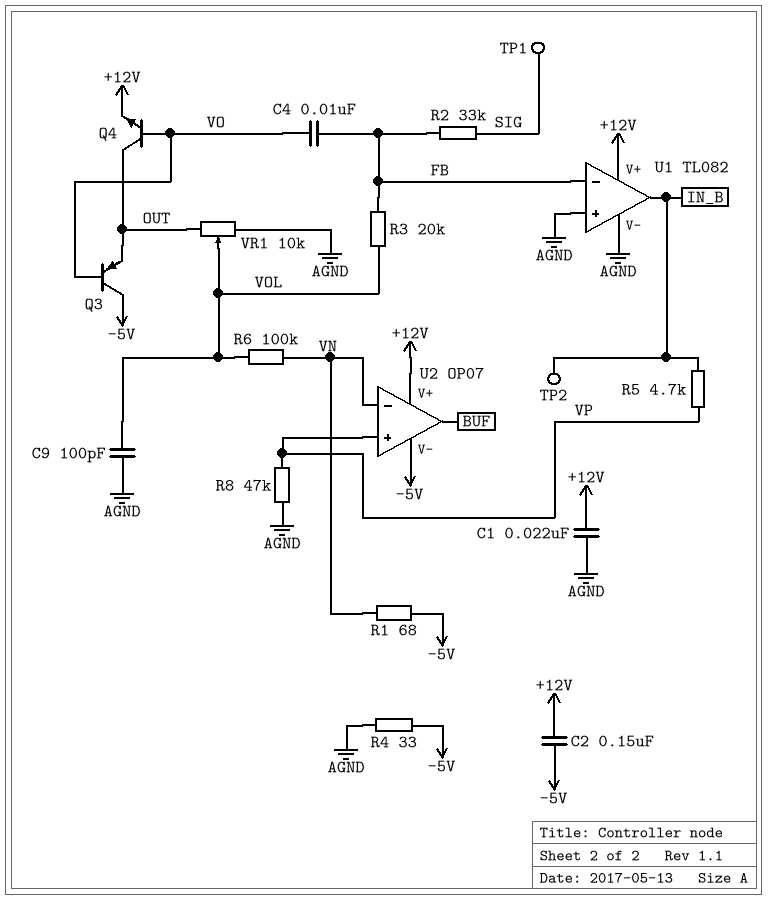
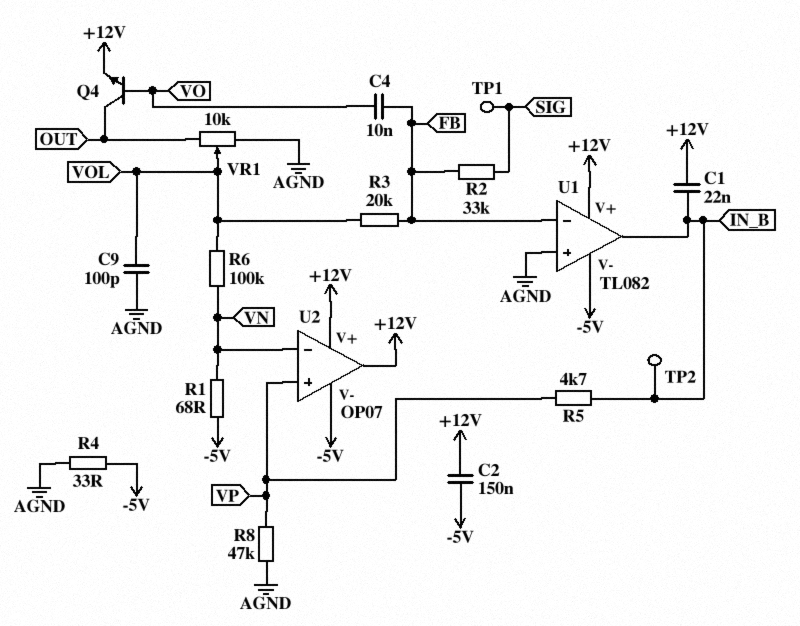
C1: 22nF (+12V, AGND) -> 22nF (+12V, IN_B)
Q3: PNP (B VO, C -5V, E OUT) -> none
U1 pin V-: AGND -> -5V
U2 pin out: BUF -> +12V

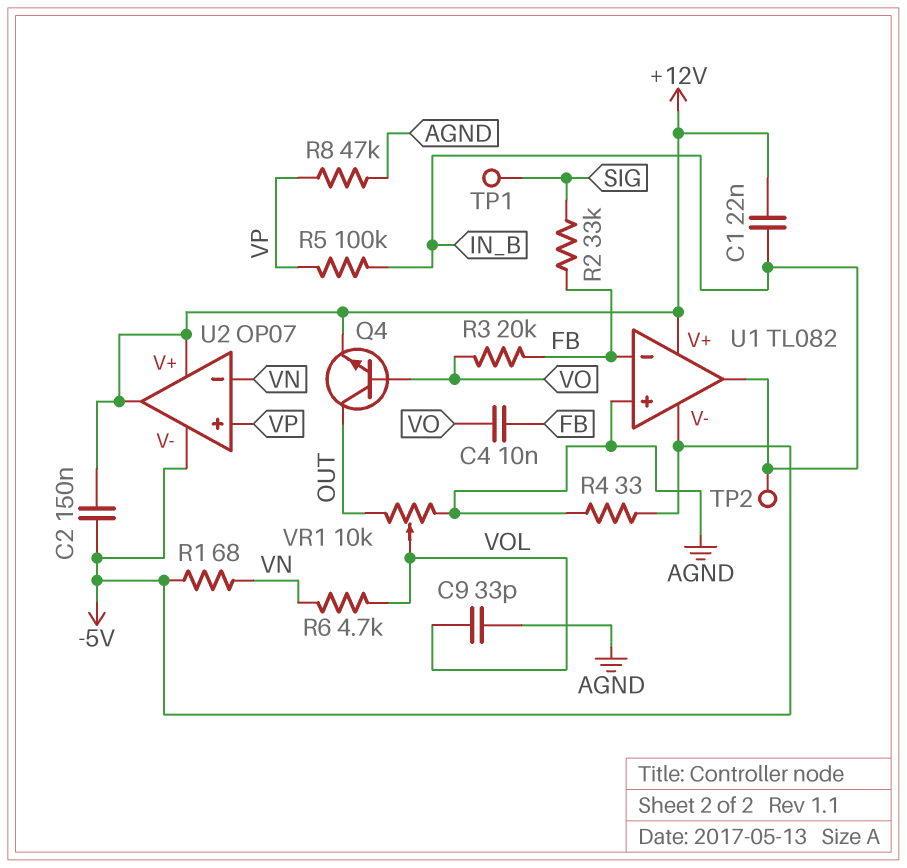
C9: 100pF (AGND, VOL) -> 33pF (AGND, VOL)
R3: 20k (FB, VOL) -> 20k (FB, VO)
R5: 4.7k (IN_B, VP) -> 100k (IN_B, VP)
R6: 100k (VN, VOL) -> 4.7k (VN, VOL)

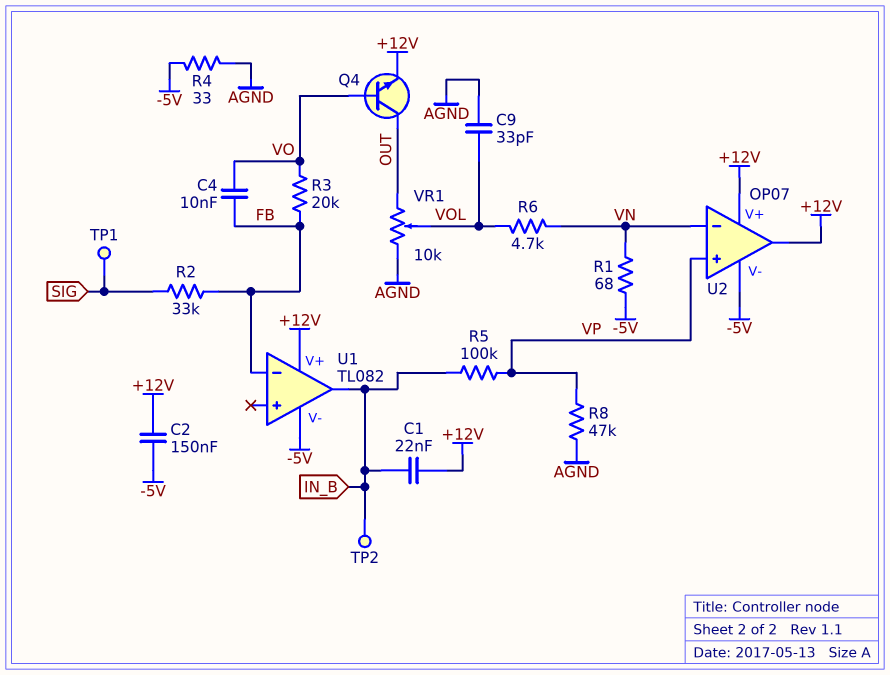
U1 pin in+: AGND -> none

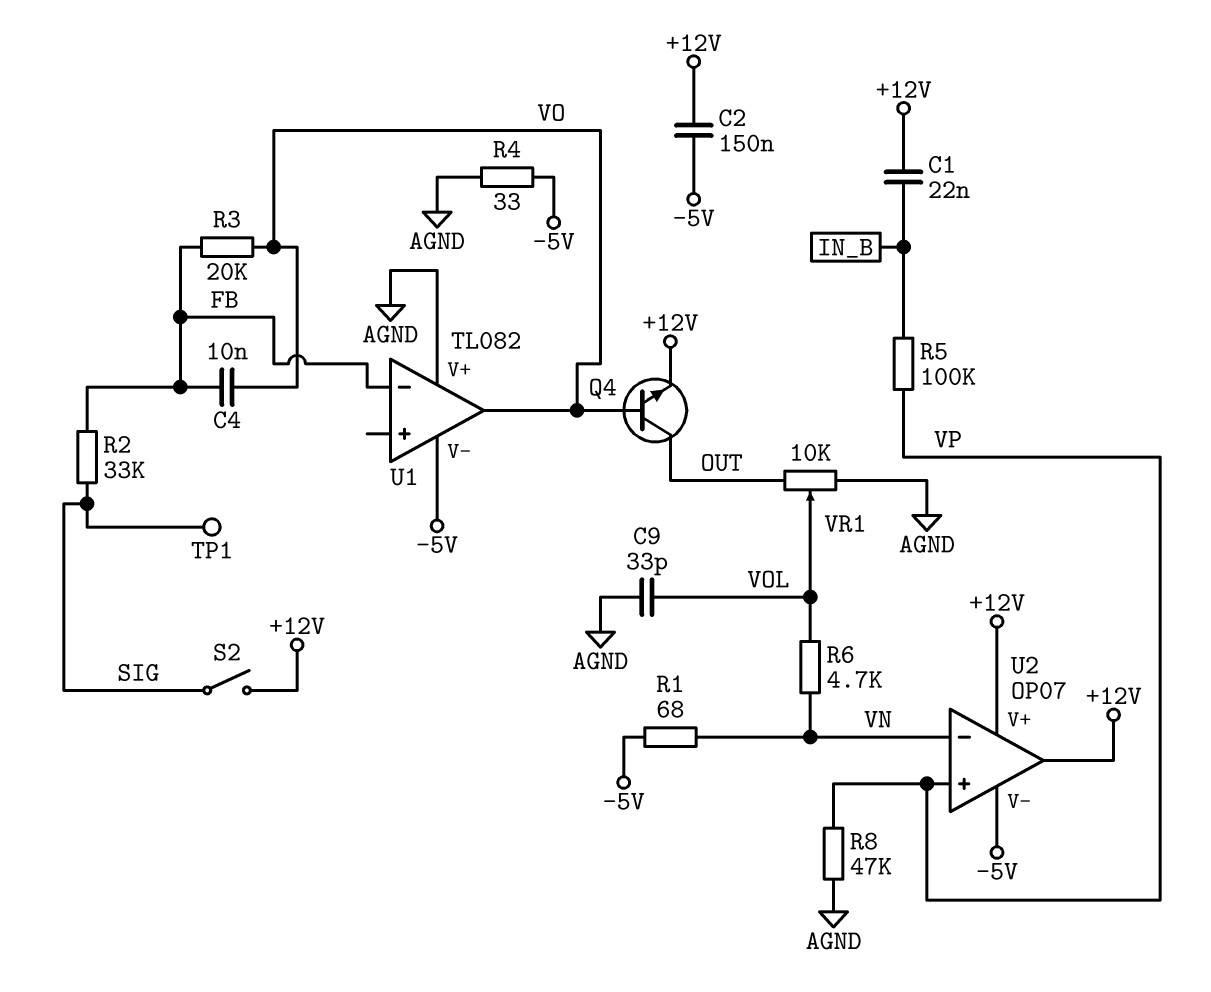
S2: none -> switch (+12V, SIG)
TP2: test point (IN_B) -> none
U1 pin V+: +12V -> AGND
U1 pin out: IN_B -> VO

